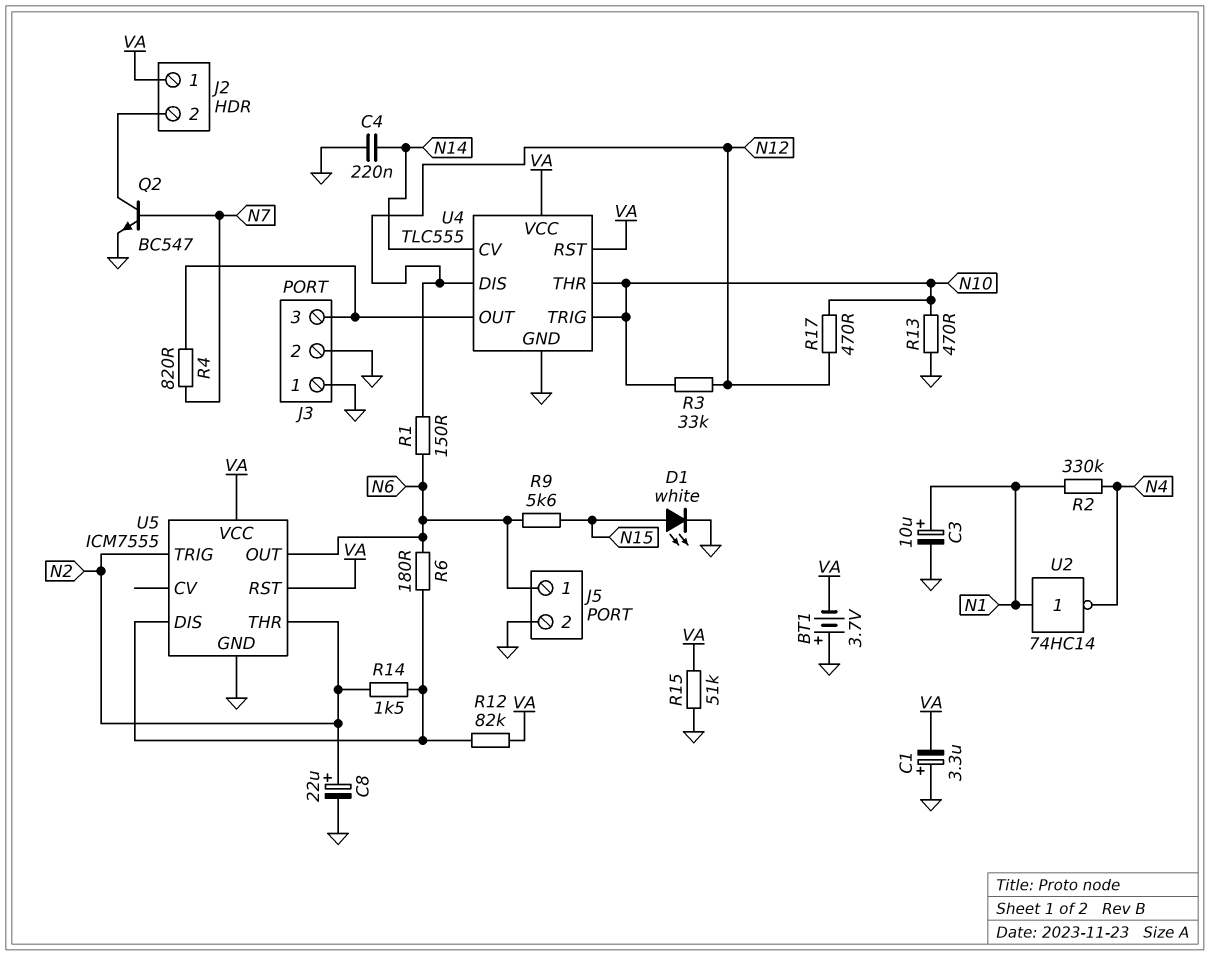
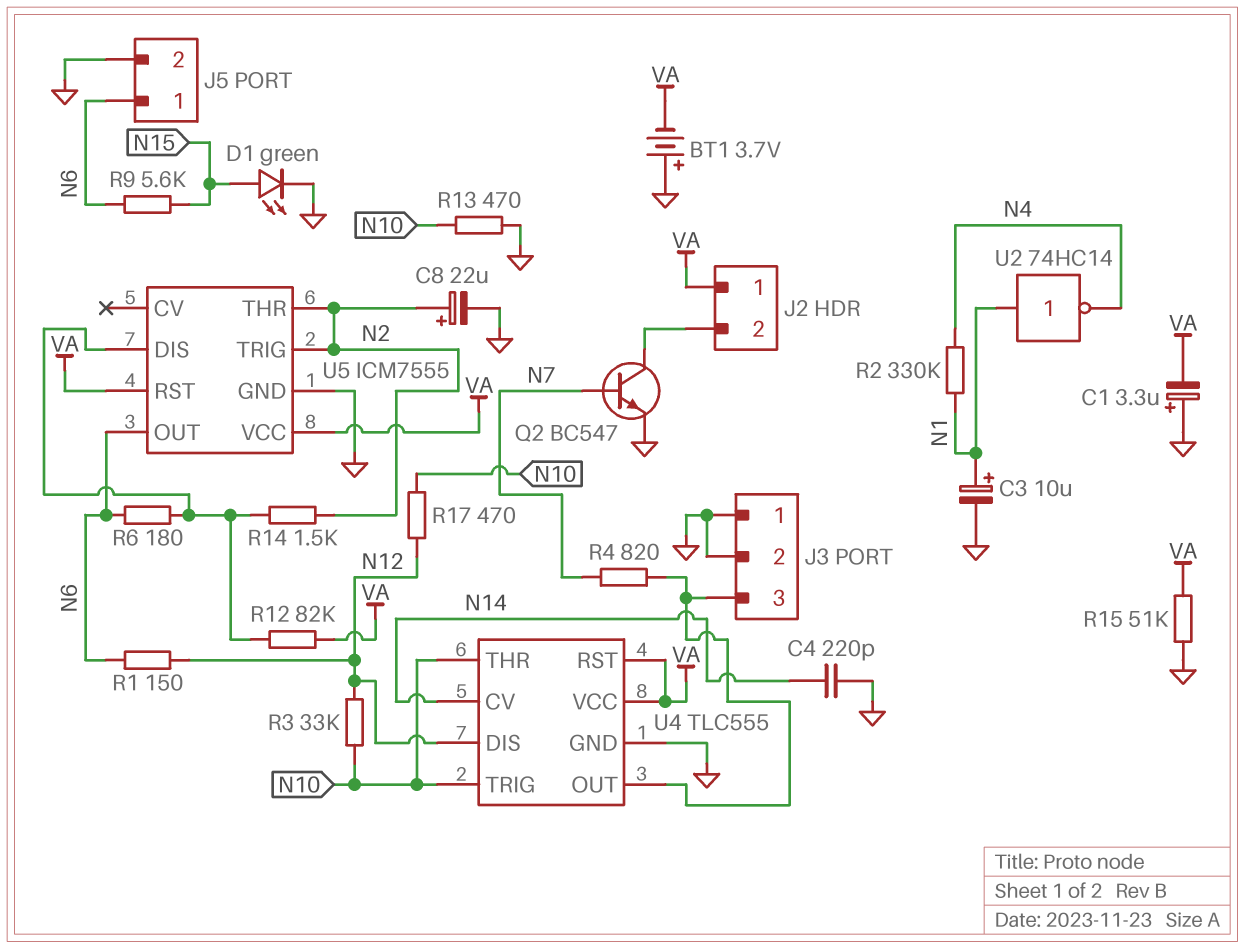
C4: 220nF (GND, N14) -> 220pF (GND, N14)
D1: LED white (A N15, K GND) -> LED green (A N15, K GND)

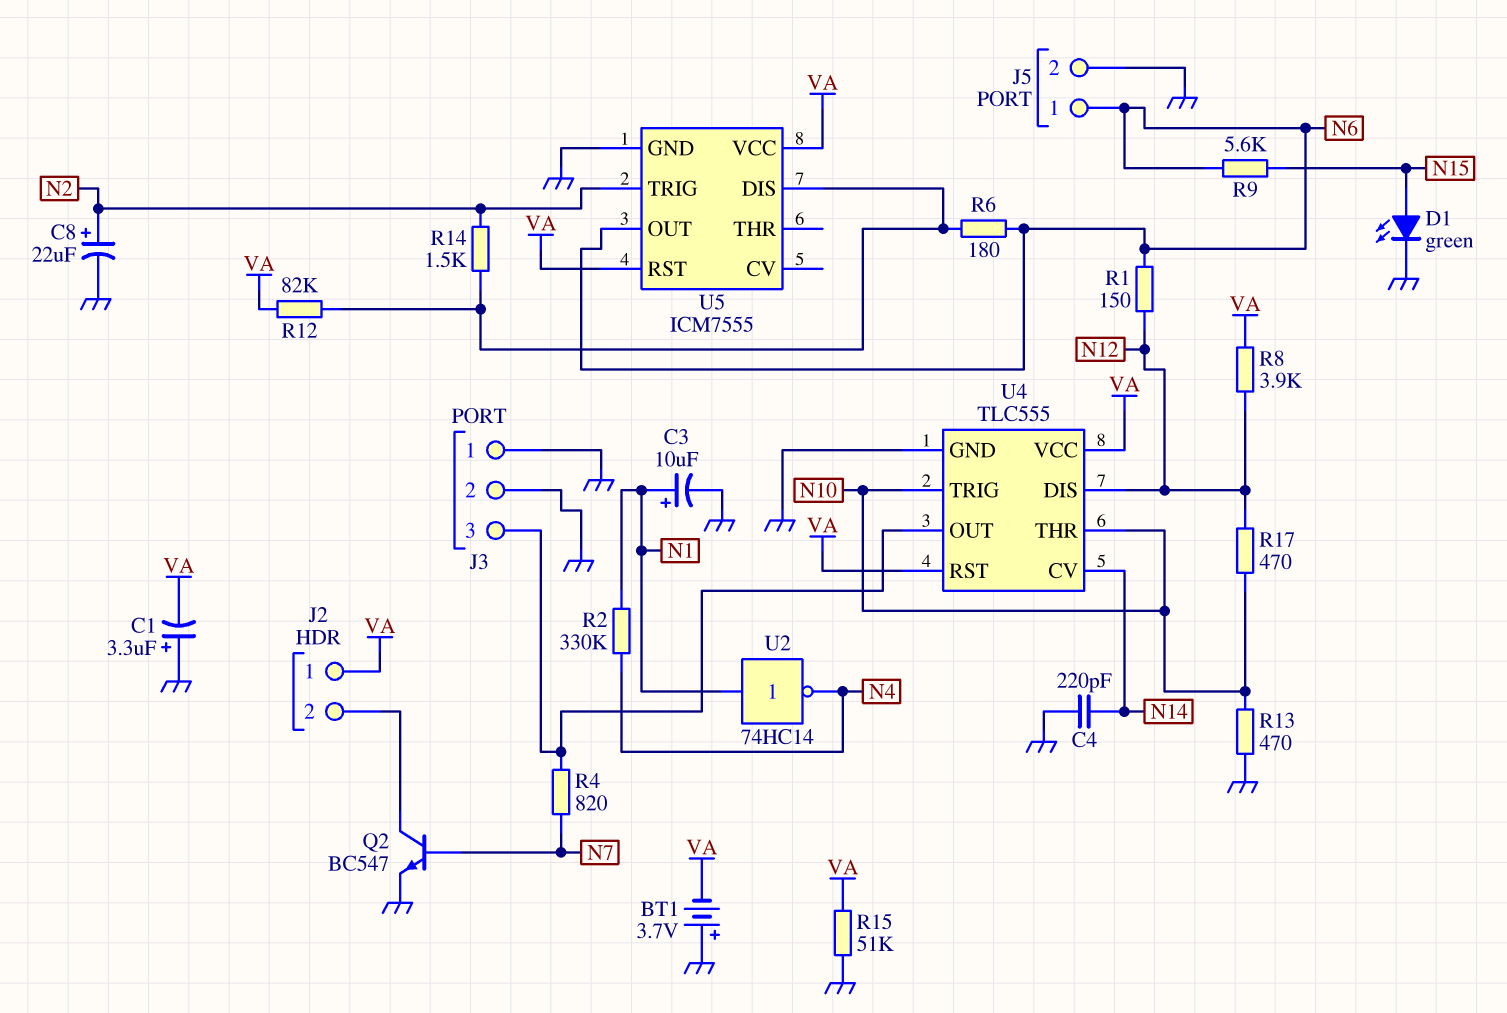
R3: 33k (N10, N12) -> none
R8: none -> 3.9k (N12, VA)
U5 pin THR: N2 -> none

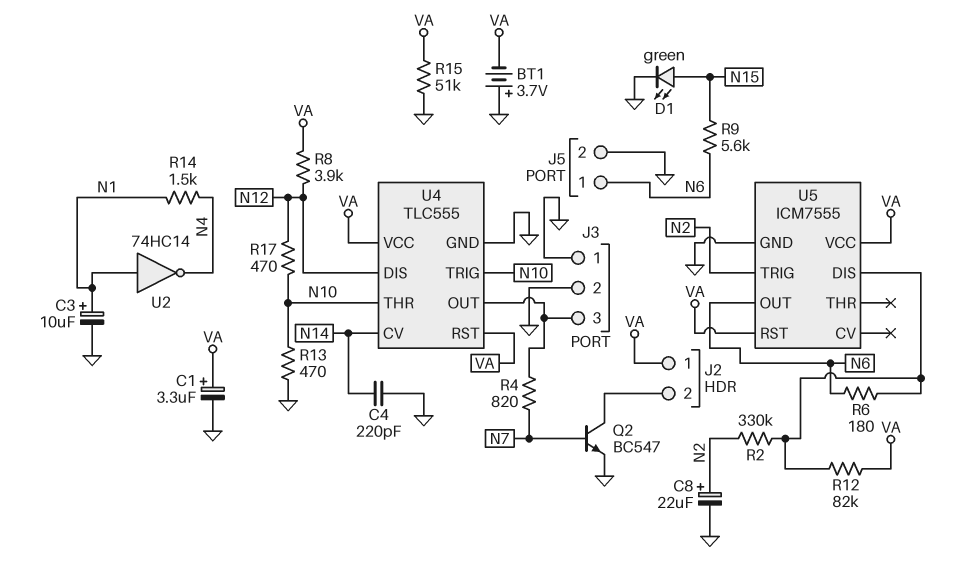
C1: 3.3uF (plus GND, minus VA) -> 3.3uF (plus VA, minus GND)
R1: 150 (N6, N12) -> none
R2: 330k (N1, N4) -> 330k (N2, U5/DIS)
R14: 1.5k (N2, U5/DIS) -> 1.5k (N1, N4)

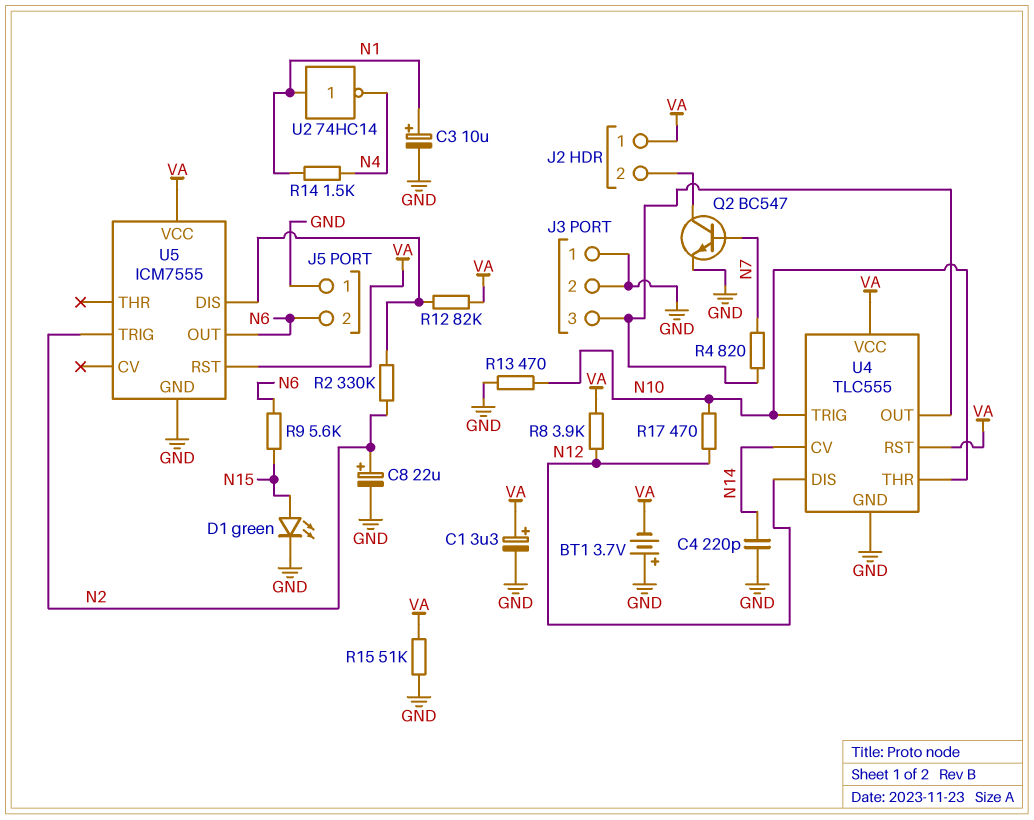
J5 pin 1: N6 -> GND
J5 pin 2: GND -> N6
R6: 180 (N6, U5/DIS) -> none

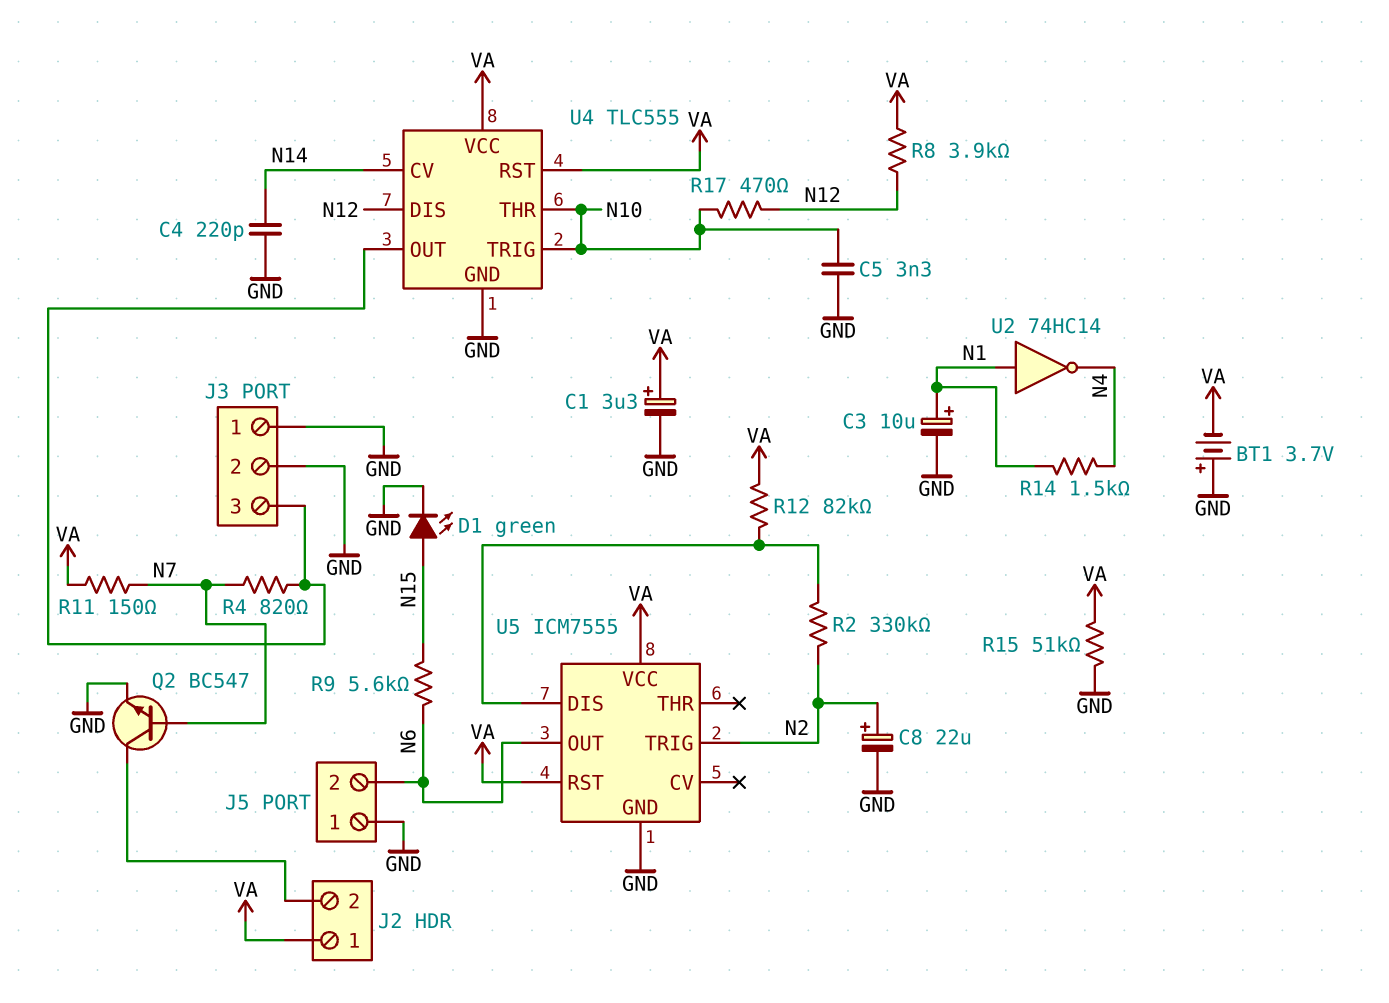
C5: none -> 3.3nF (GND, N10)
R11: none -> 150 (N7, VA)
R13: 470 (GND, N10) -> none

